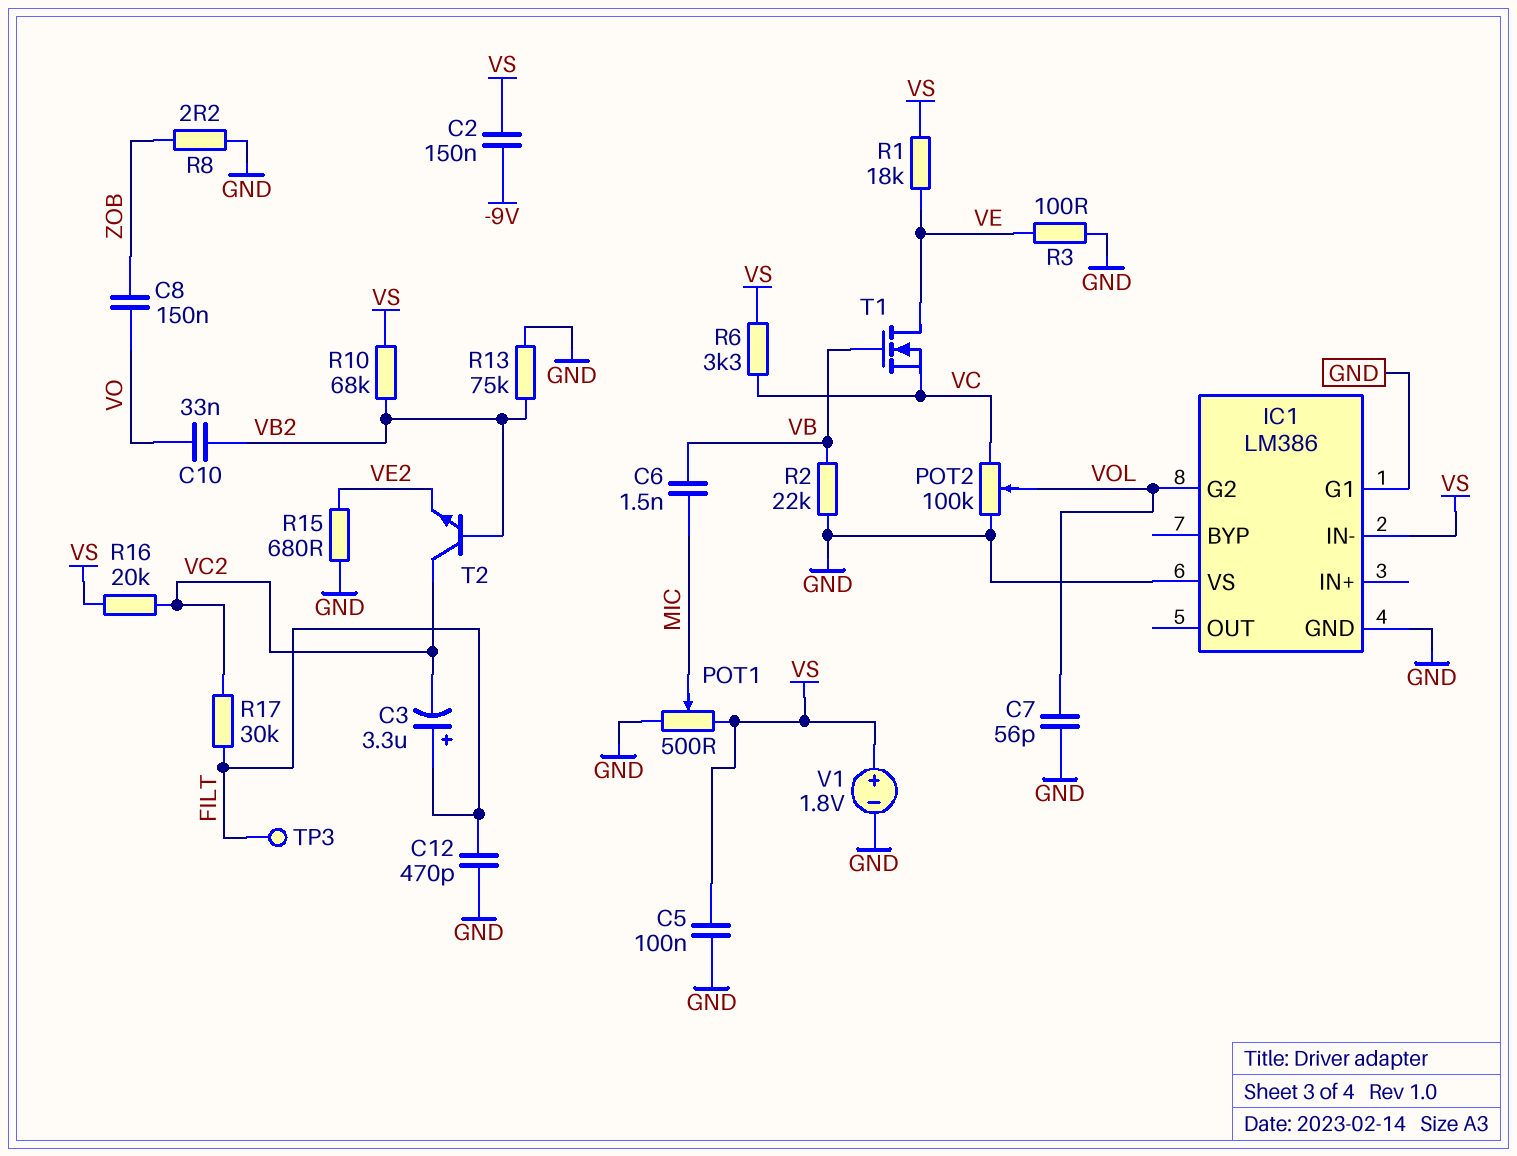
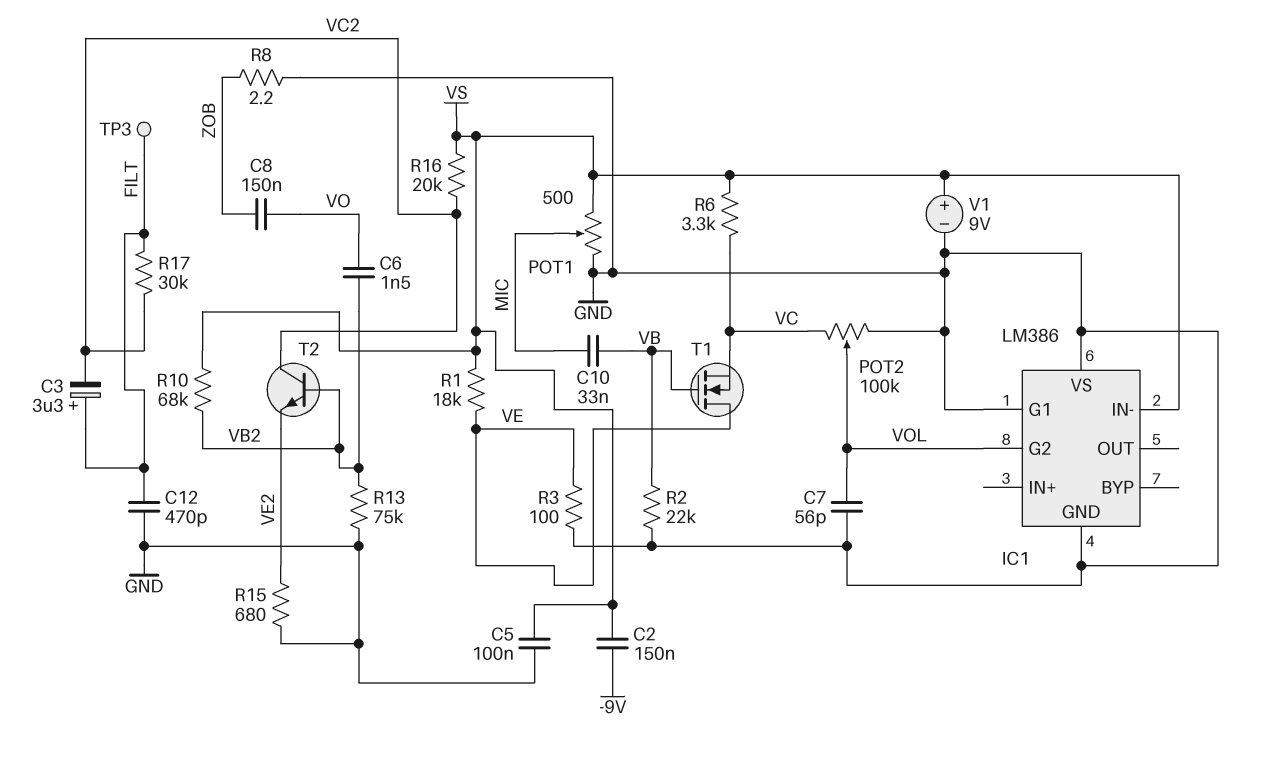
C6: 1.5nF (MIC, VB) -> 1.5nF (VB2, VO)
C10: 33nF (VB2, VO) -> 33nF (MIC, VB)
V1: 1.8V (plus VS, minus GND) -> 9V (plus VS, minus GND)

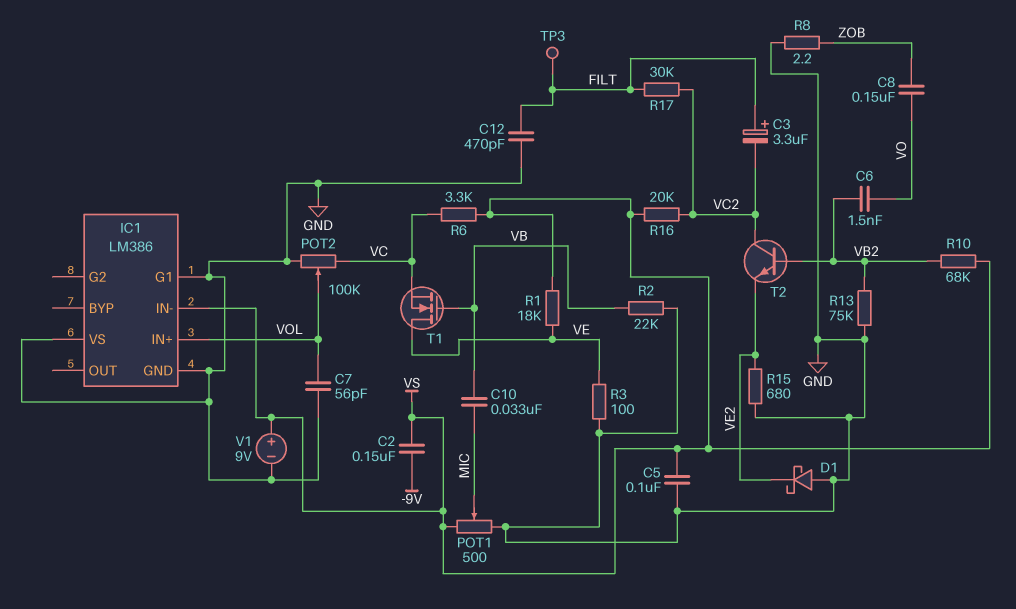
D1: none -> schottky (A GND, K VE2)
IC1 pin G2: VOL -> none
IC1 pin IN+: none -> VOL

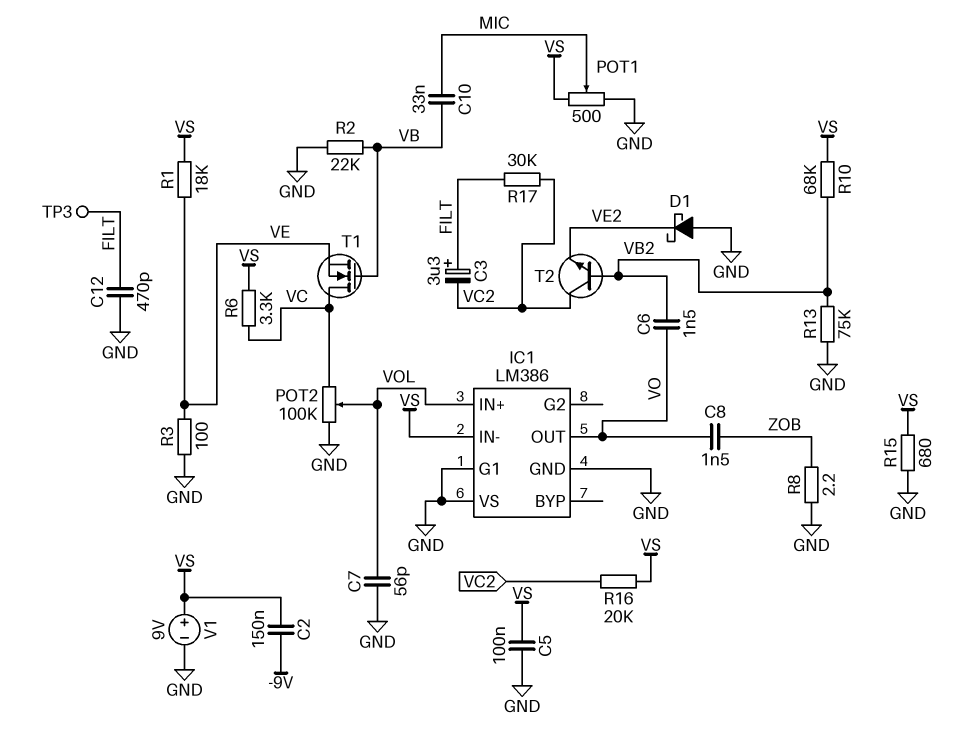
C8: 150nF (VO, ZOB) -> 1.5nF (VO, ZOB)
IC1 pin OUT: none -> VO
R15: 680 (GND, VE2) -> 680 (GND, VS)
T1: NMOS (G VB, D VE, S VC) -> NMOS (G VB, D VC, S VE)

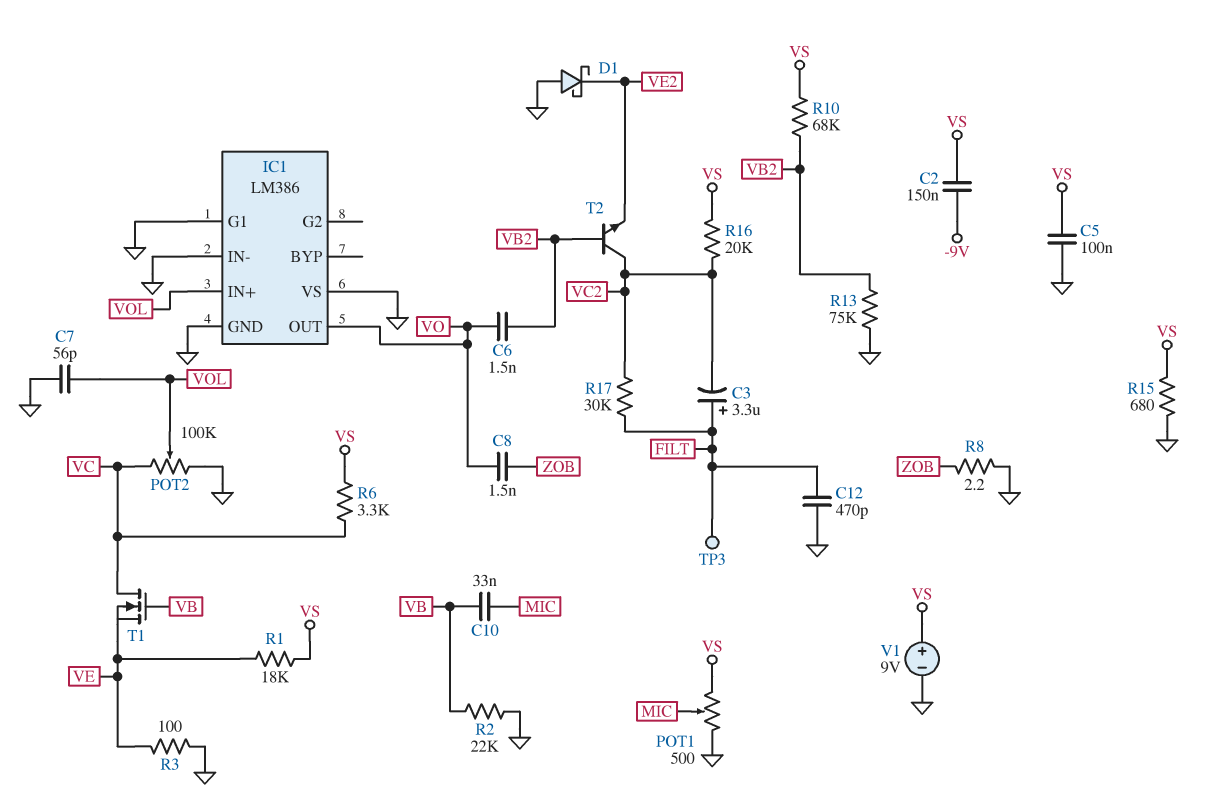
IC1 pin IN-: VS -> GND

